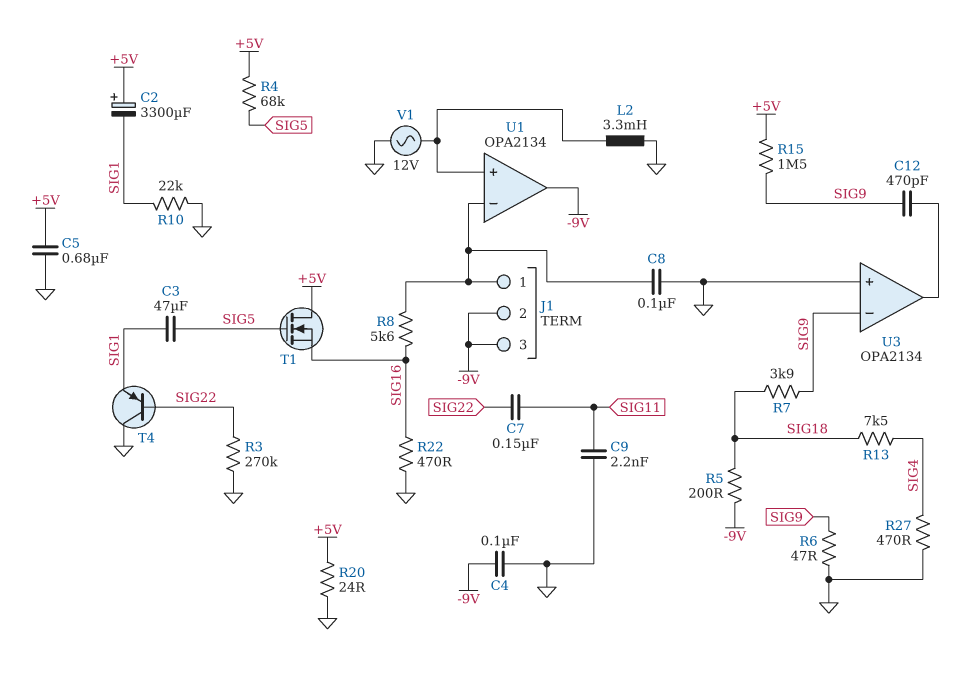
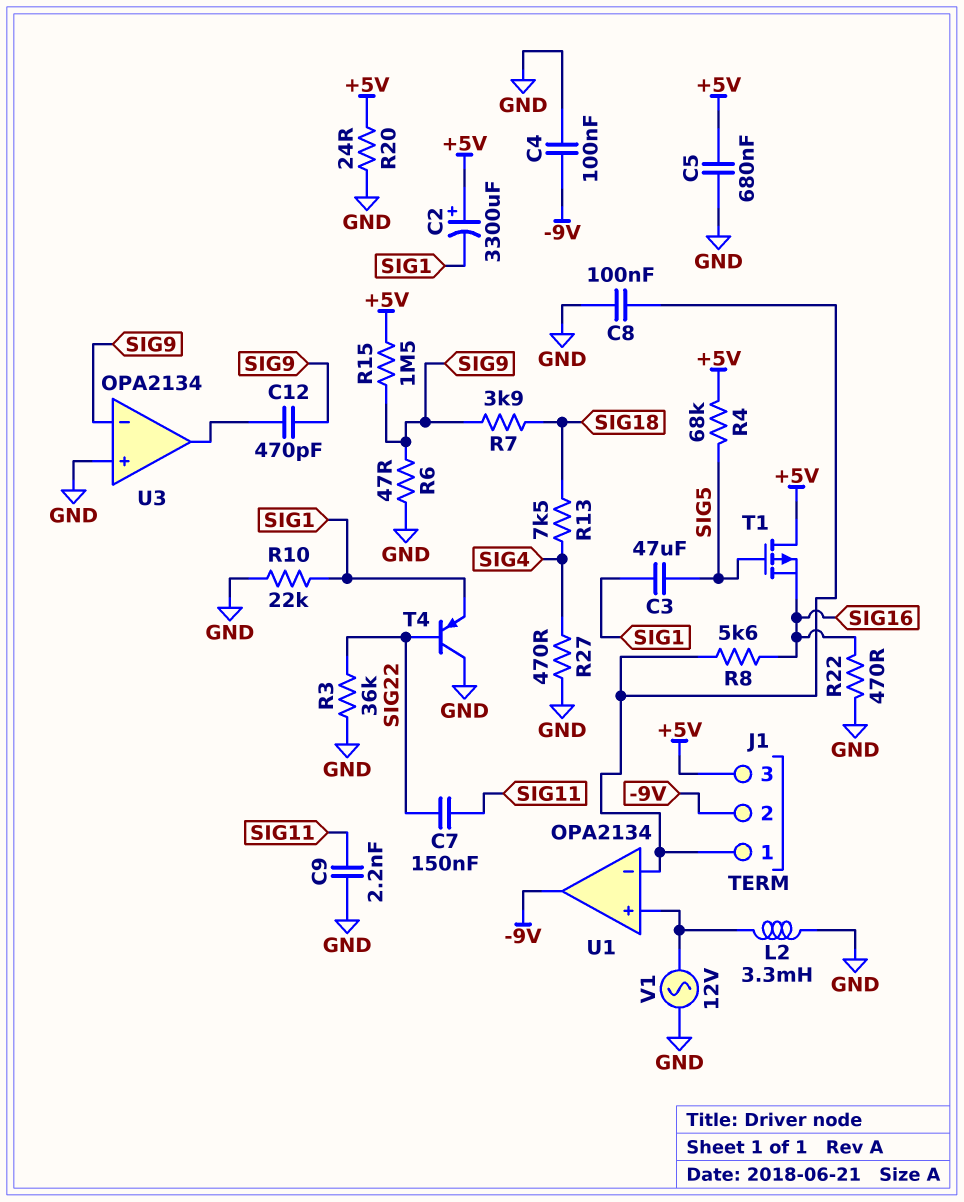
J1 pin 3: -9V -> +5V
R3: 270k (GND, SIG22) -> 36k (GND, SIG22)
R5: 200 (-9V, SIG18) -> none
T1: NMOS (G SIG5, D +5V, S SIG16) -> PMOS (G SIG5, D +5V, S SIG16)

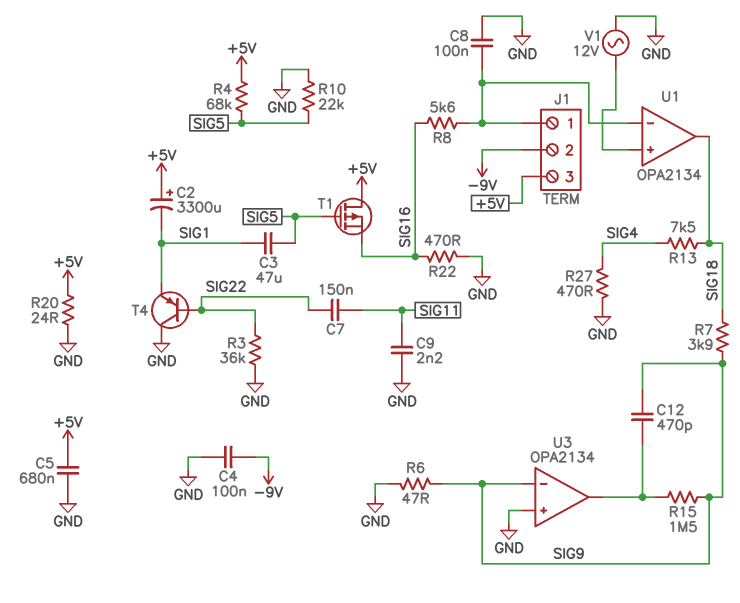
L2: 3.3mH (GND, U1/in+) -> none
R10: 22k (GND, SIG1) -> 22k (GND, SIG5)
R15: 1.5M (+5V, SIG9) -> 1.5M (SIG9, U3/out)
U1 pin out: -9V -> SIG18

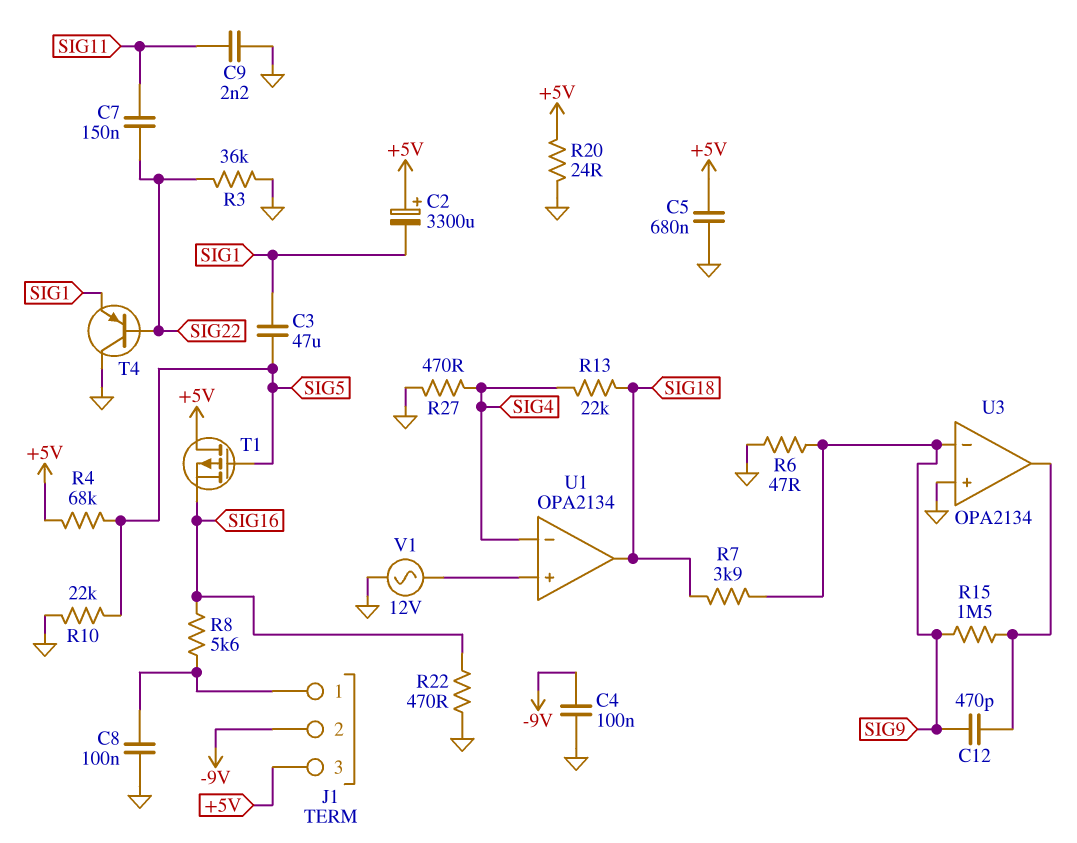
R13: 7.5k (SIG4, SIG18) -> 22k (SIG4, SIG18)
U1 pin in-: J1/1 -> SIG4

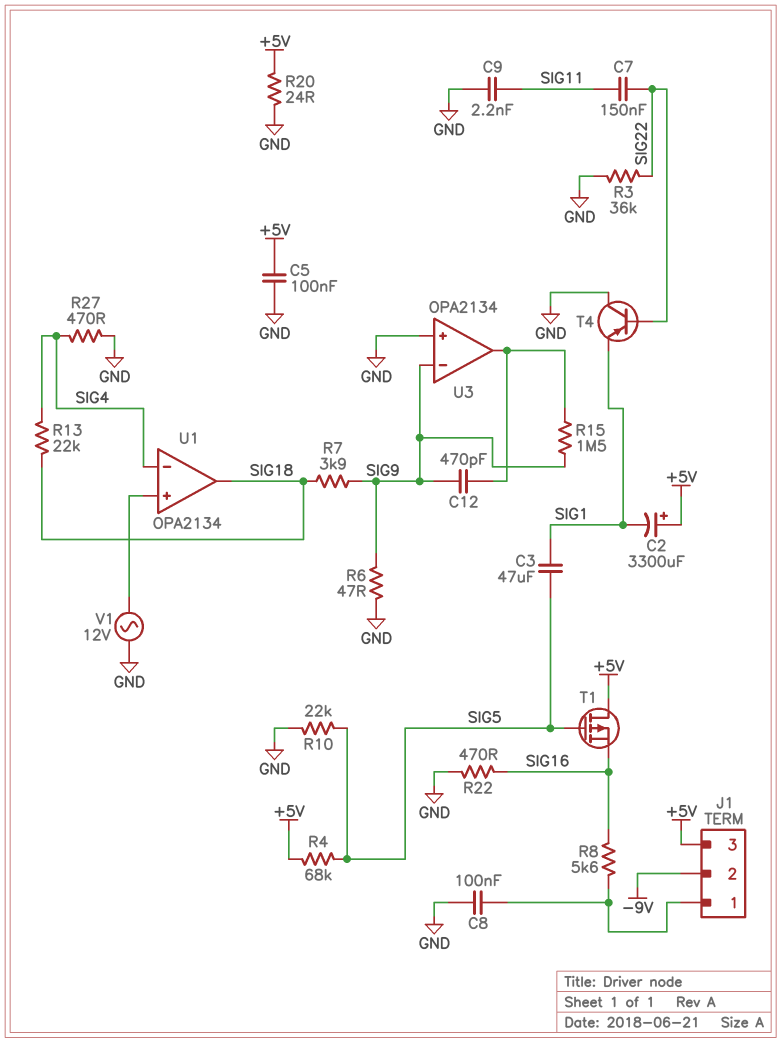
C4: 100nF (-9V, GND) -> none
C5: 680nF (+5V, GND) -> 100nF (+5V, GND)

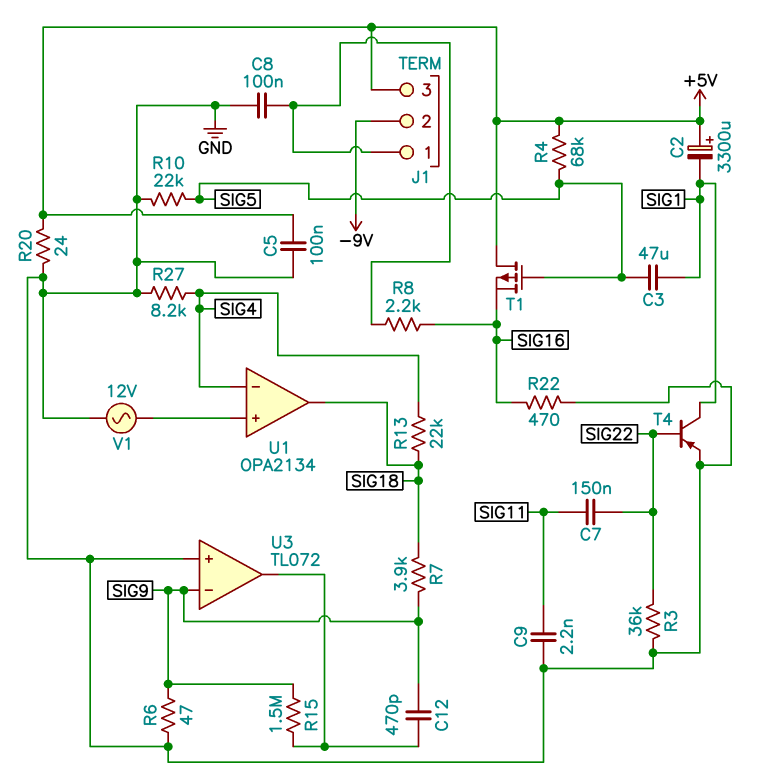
R8: 5.6k (J1/1, SIG16) -> 2.2k (J1/1, SIG16)
R27: 470 (GND, SIG4) -> 8.2k (GND, SIG4)
T4: PNP (B SIG22, C GND, E SIG1) -> PNP (B SIG22, C SIG1, E GND)
U3: OPA2134 -> TL072

